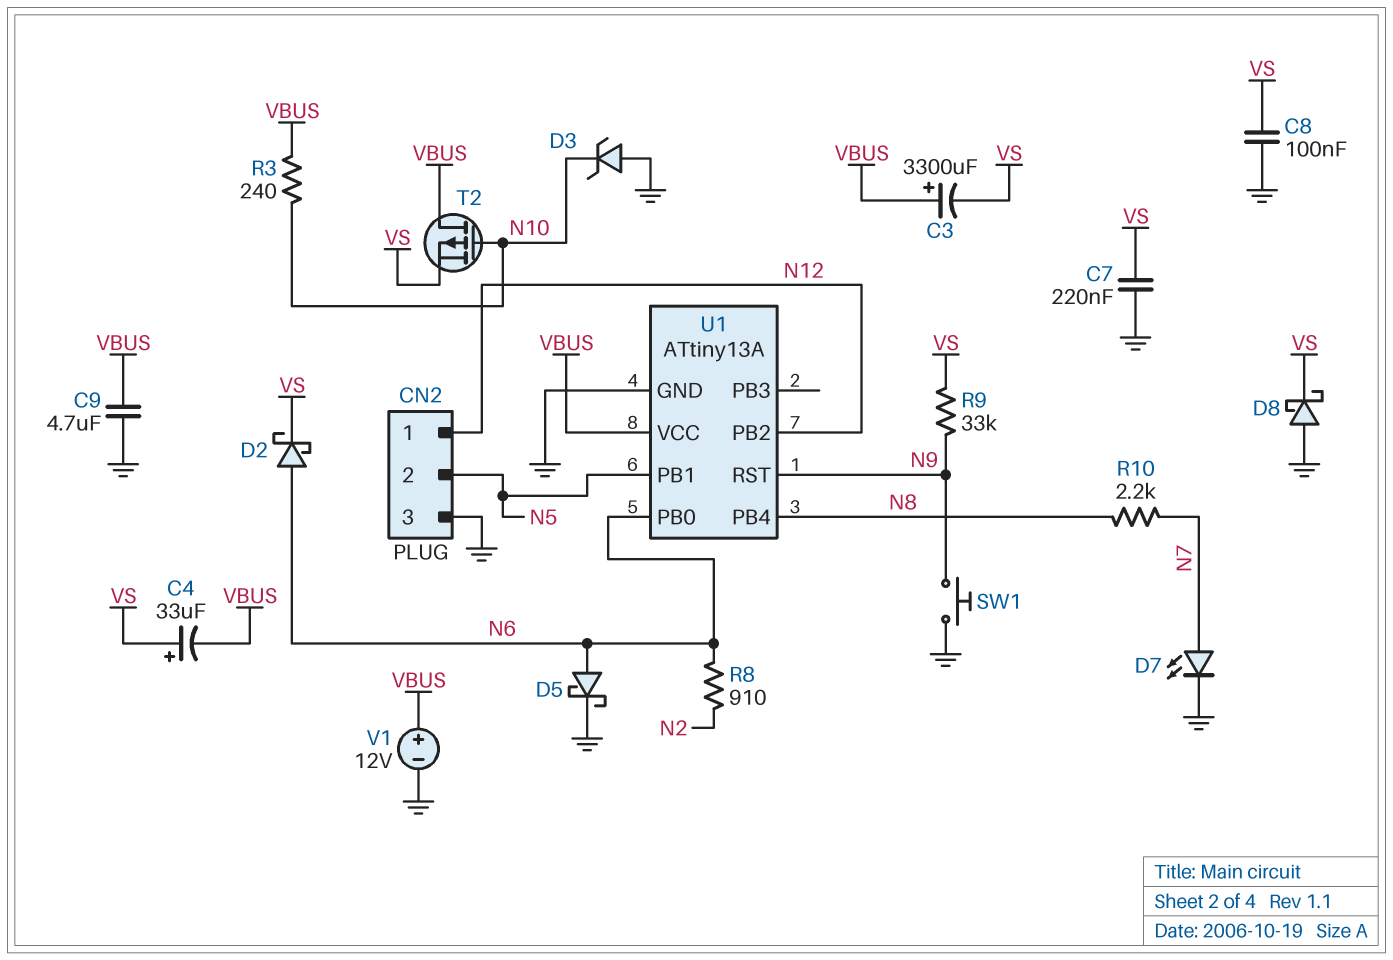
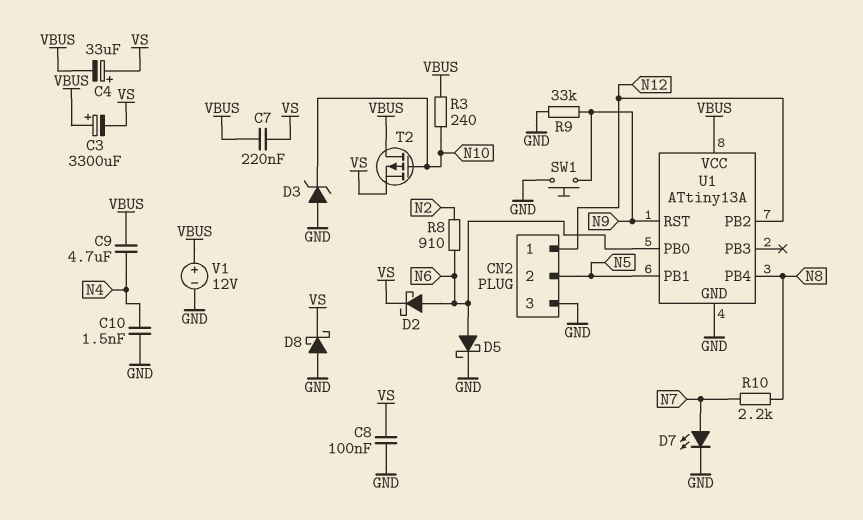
C7: 220nF (GND, VS) -> 220nF (VBUS, VS)
C9: 4.7uF (GND, VBUS) -> 4.7uF (N4, VBUS)
C10: none -> 1.5nF (GND, N4)
R9: 33k (N9, VS) -> 33k (GND, N9)

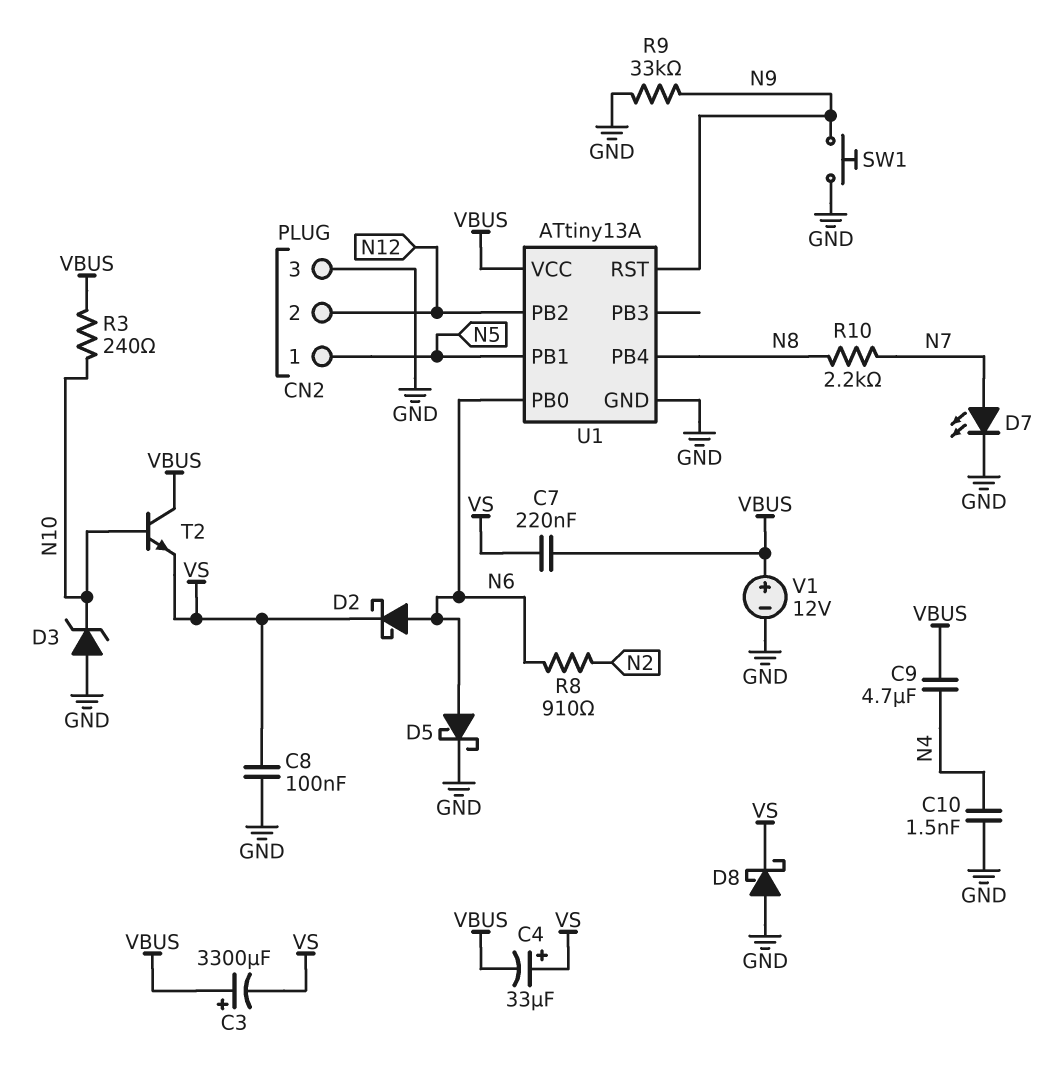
CN2 pin 1: N12 -> N5
CN2 pin 2: N5 -> N12
T2: PMOS (G N10, D VBUS, S VS) -> NPN (B N10, C VBUS, E VS)

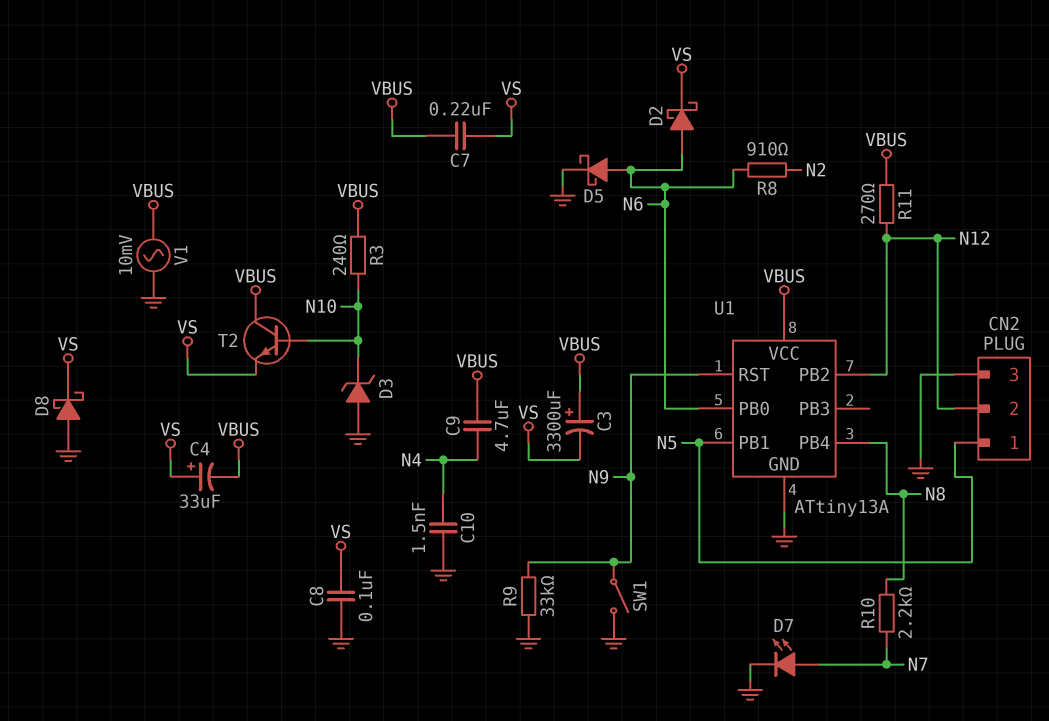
R11: none -> 270 (N12, VBUS)
SW1: button (GND, N9) -> switch (GND, N9)
V1: 12V (plus VBUS, minus GND) -> AC 10mV (GND, VBUS)

